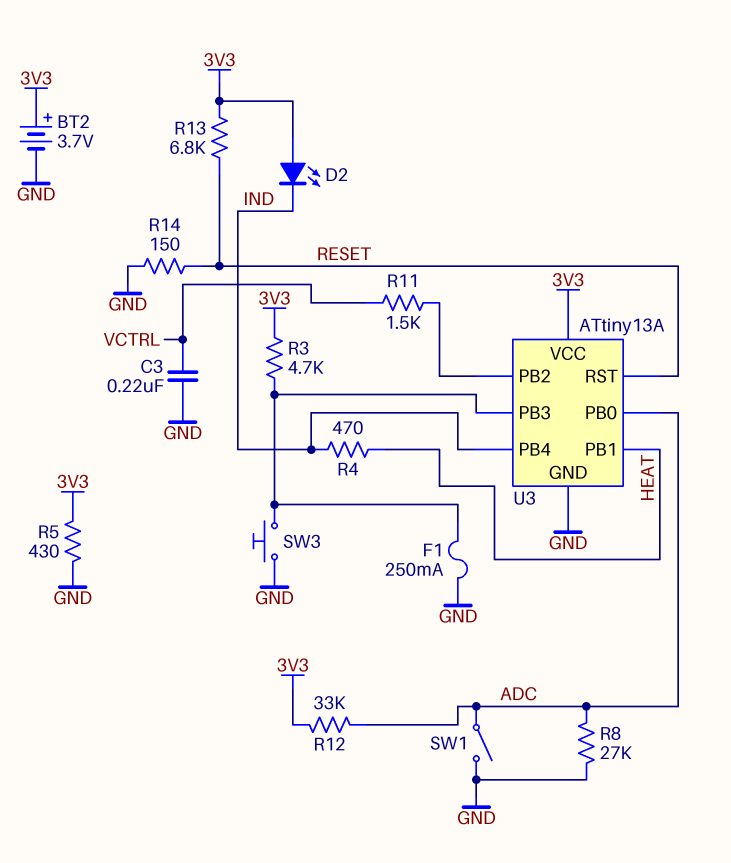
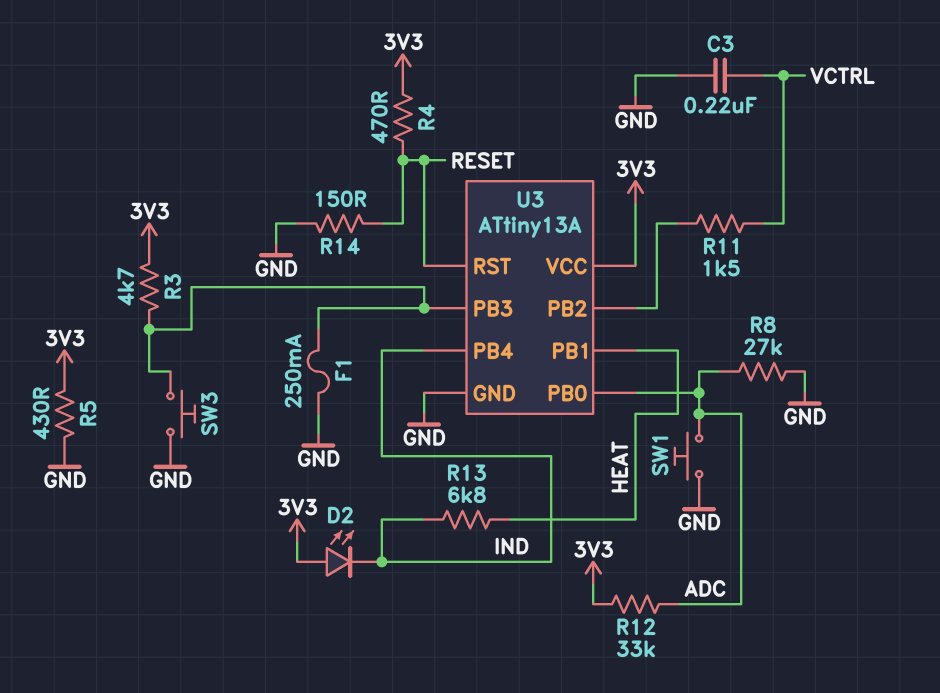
BT2: 3.7V (plus 3V3, minus GND) -> none
R4: 470 (HEAT, IND) -> 470 (3V3, RESET)
R13: 6.8k (3V3, RESET) -> 6.8k (HEAT, IND)
SW1: switch (ADC, GND) -> button (ADC, GND)

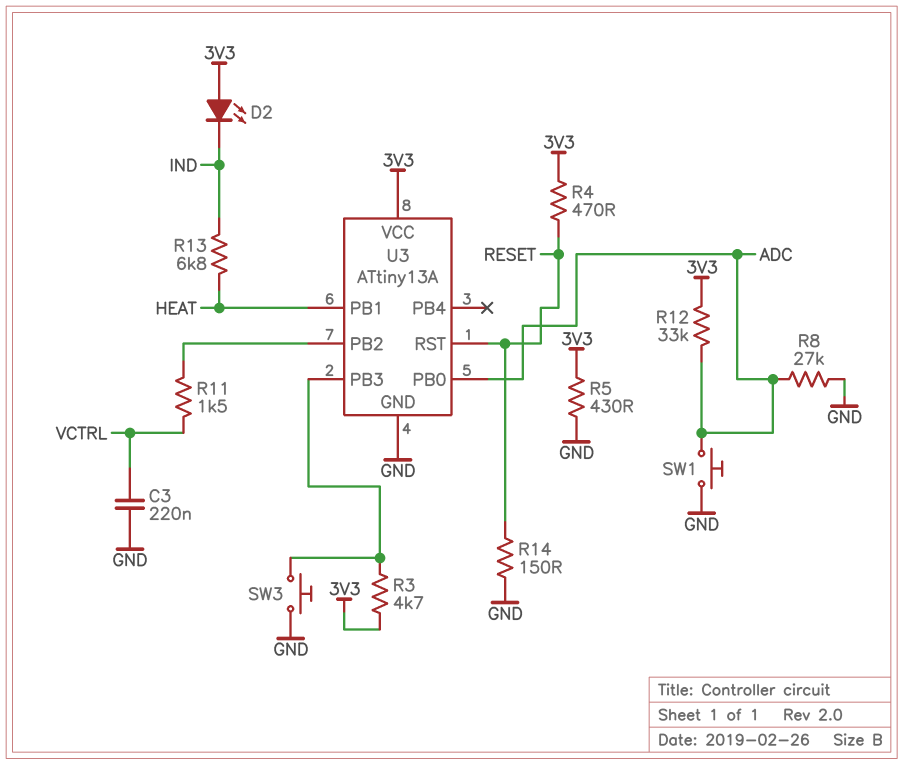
F1: 250mA (GND, U3/PB3) -> none
U3 pin PB4: IND -> none

